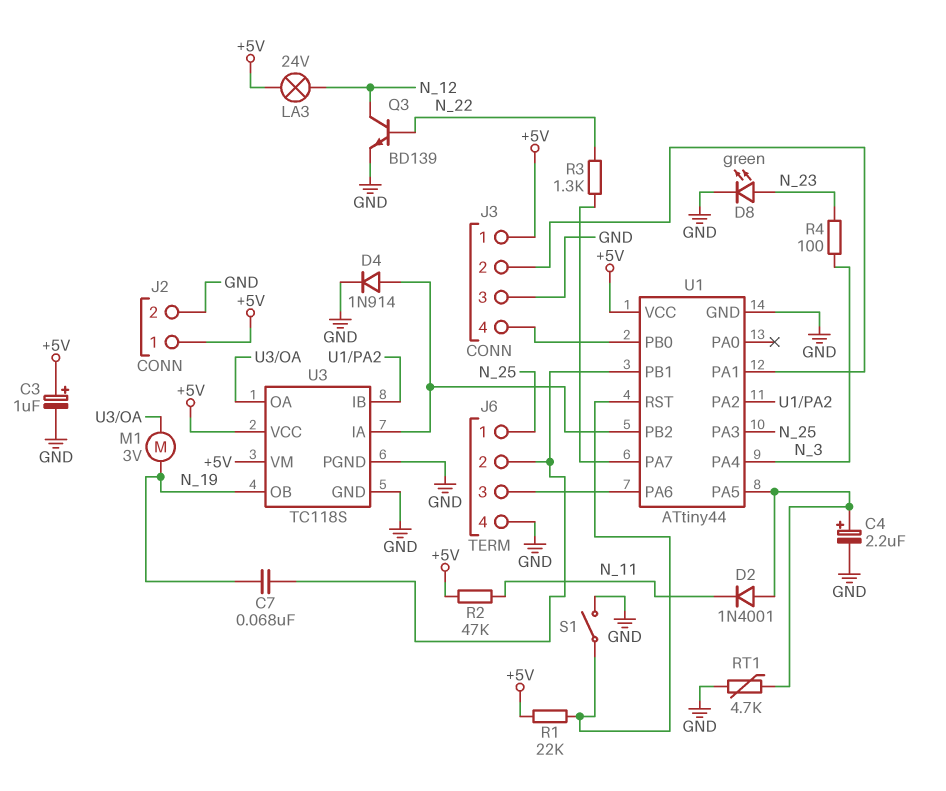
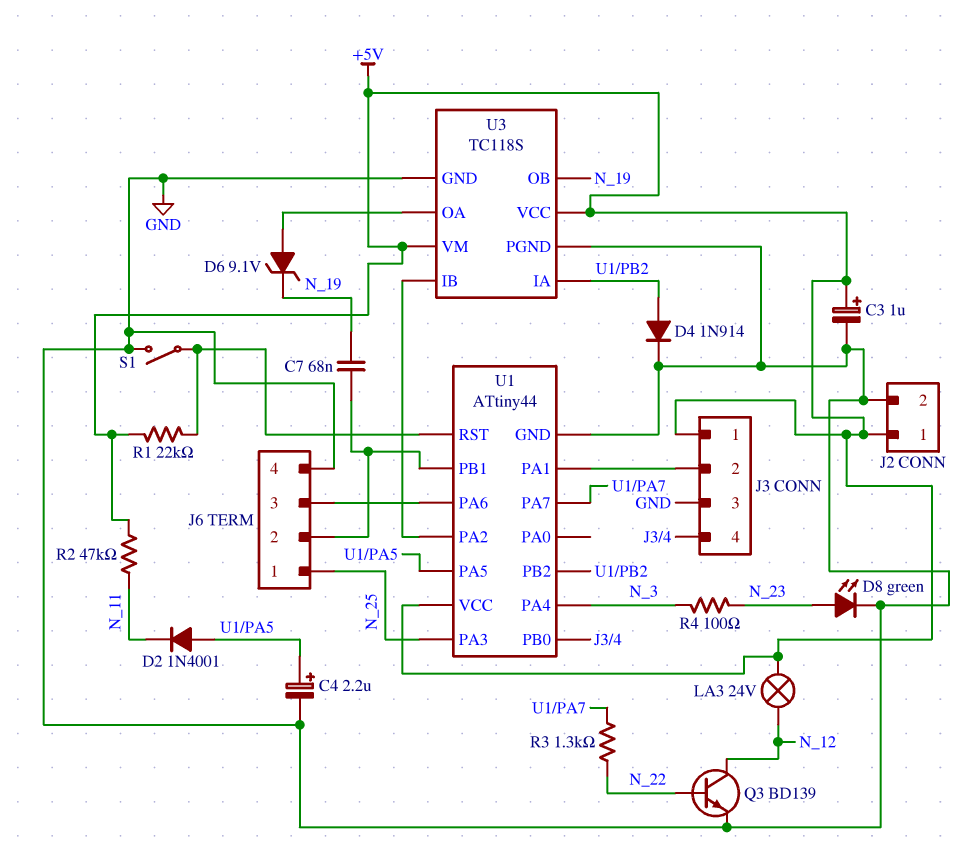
D6: none -> zener 9.1V (A U3/OA, K N_19)
M1: motor 3V (N_19, U3/OA) -> none
RT1: 4.7k (GND, U1/PA5) -> none

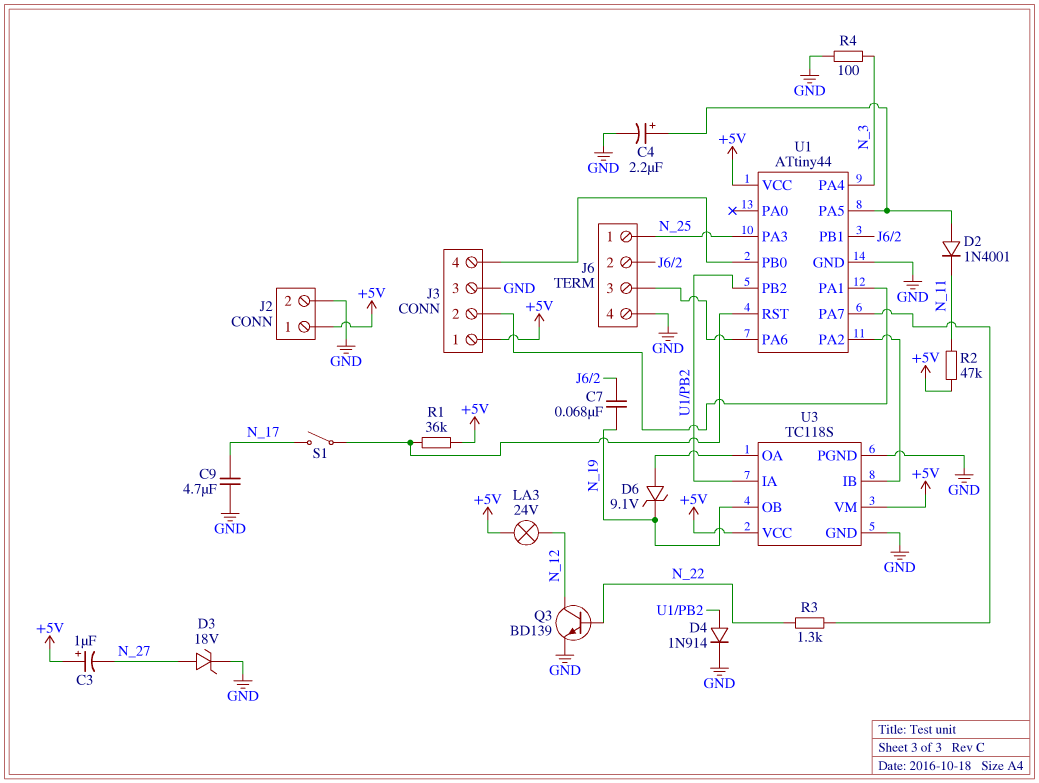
C3: 1uF (plus +5V, minus GND) -> 1uF (plus +5V, minus N_27)
C9: none -> 4.7uF (GND, N_17)
D3: none -> zener 18V (A N_27, K GND)
D8: LED green (A N_23, K GND) -> none
R1: 22k (+5V, U1/RST) -> 36k (+5V, U1/RST)
R4: 100 (N_3, N_23) -> 100 (GND, N_3)
S1: switch (GND, U1/RST) -> switch (N_17, U1/RST)

